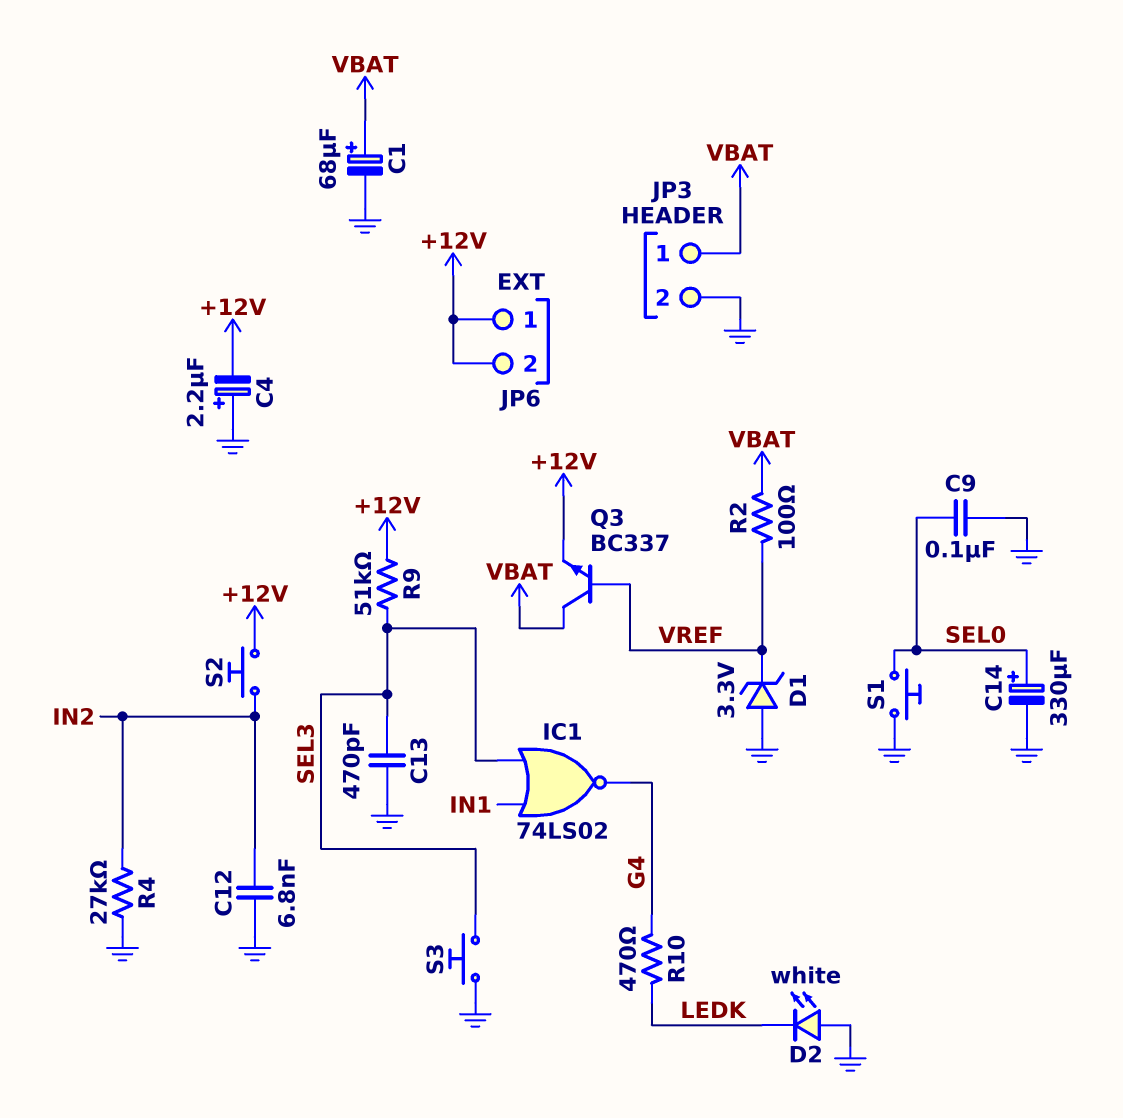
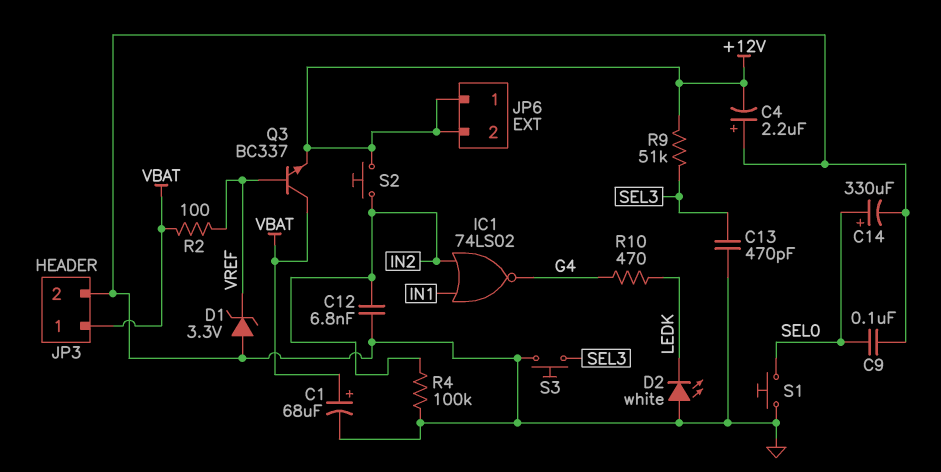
IC1: NOR 74LS02 (in IN1, in SEL3, out G4) -> NOR 74LS02 (in IN1, in IN2, out G4)
R4: 27k (GND, IN2) -> 100k (GND, IN2)

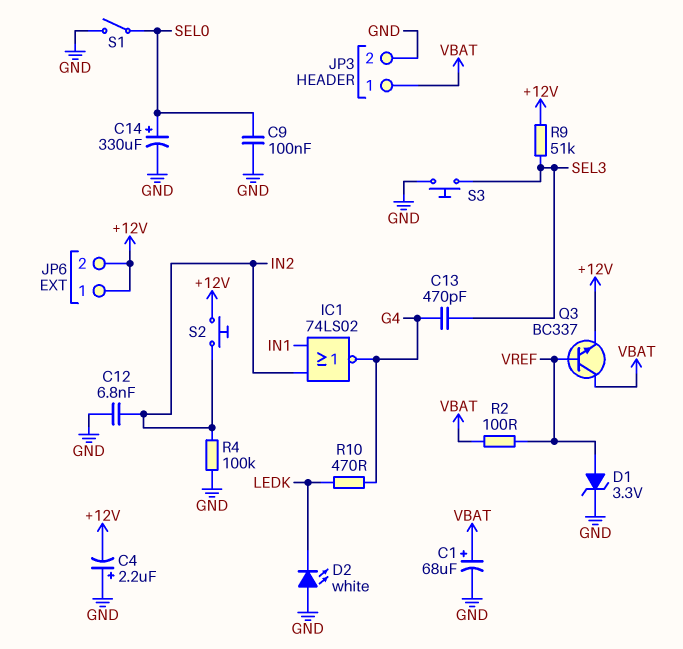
C13: 470pF (GND, SEL3) -> 470pF (G4, SEL3)
D1: zener 3.3V (A GND, K VREF) -> zener 3.3V (A VREF, K GND)
S1: button (GND, SEL0) -> switch (GND, SEL0)

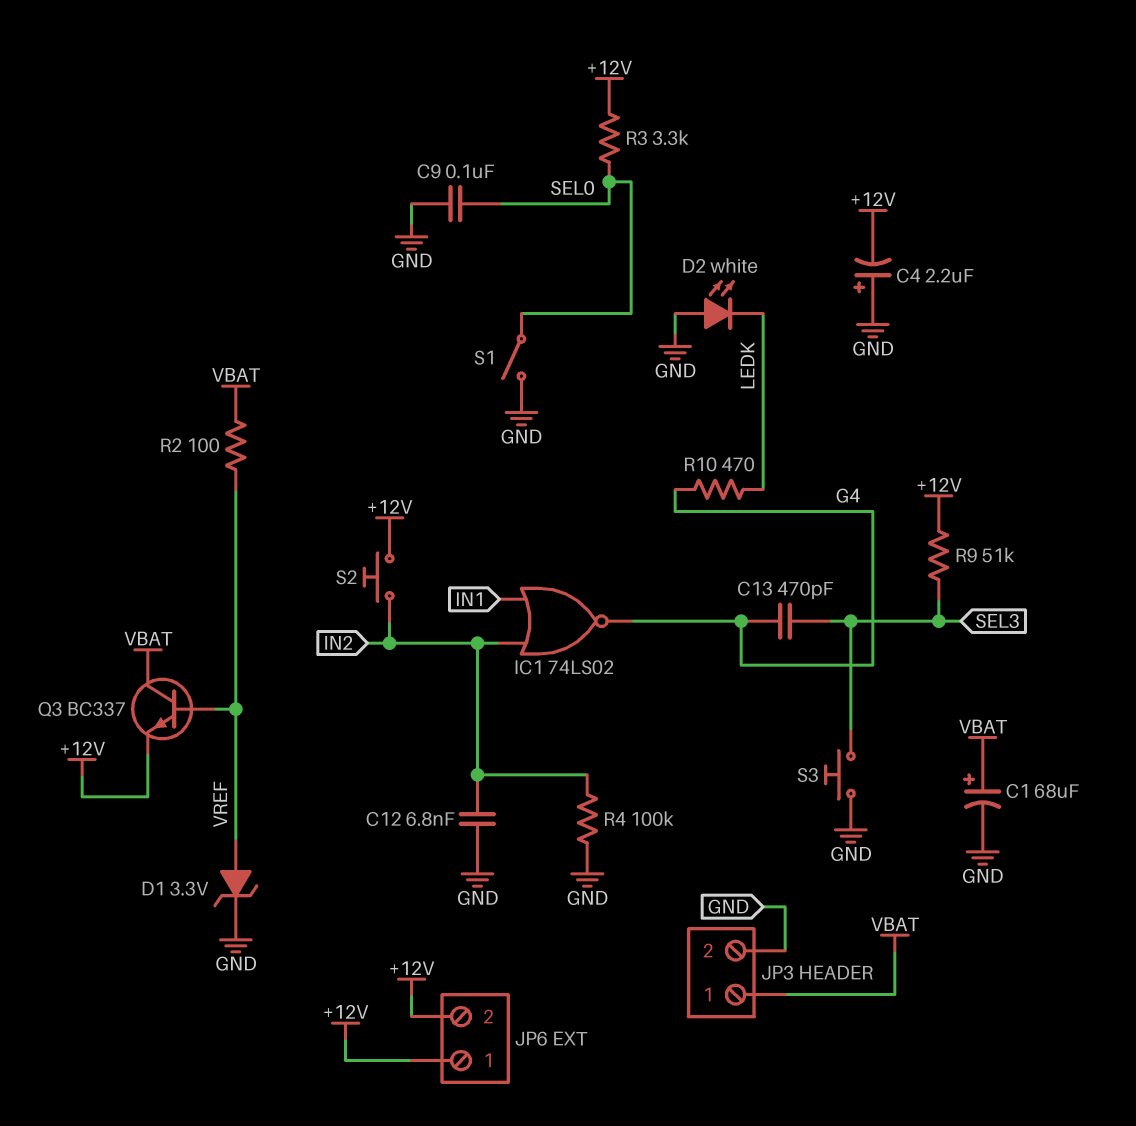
C14: 330uF (plus SEL0, minus GND) -> none
R3: none -> 3.3k (+12V, SEL0)

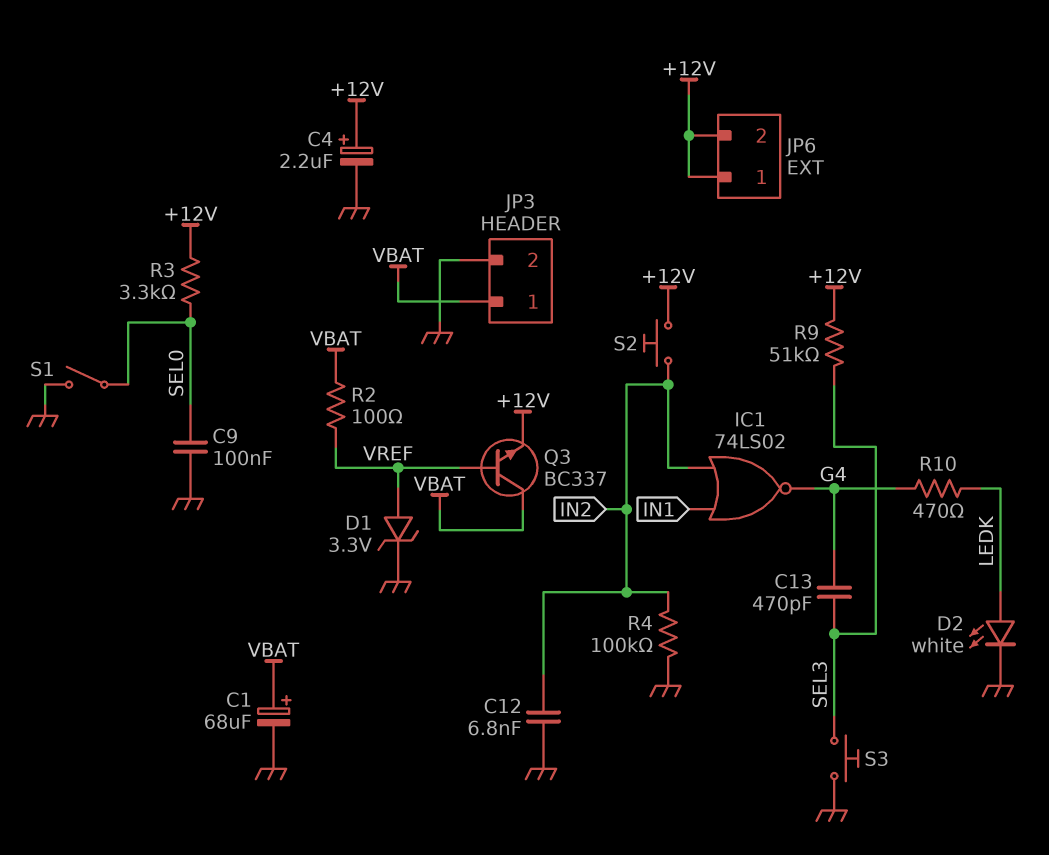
C4: 2.2uF (plus GND, minus +12V) -> 2.2uF (plus +12V, minus GND)
D2: LED white (A GND, K LEDK) -> LED white (A LEDK, K GND)

